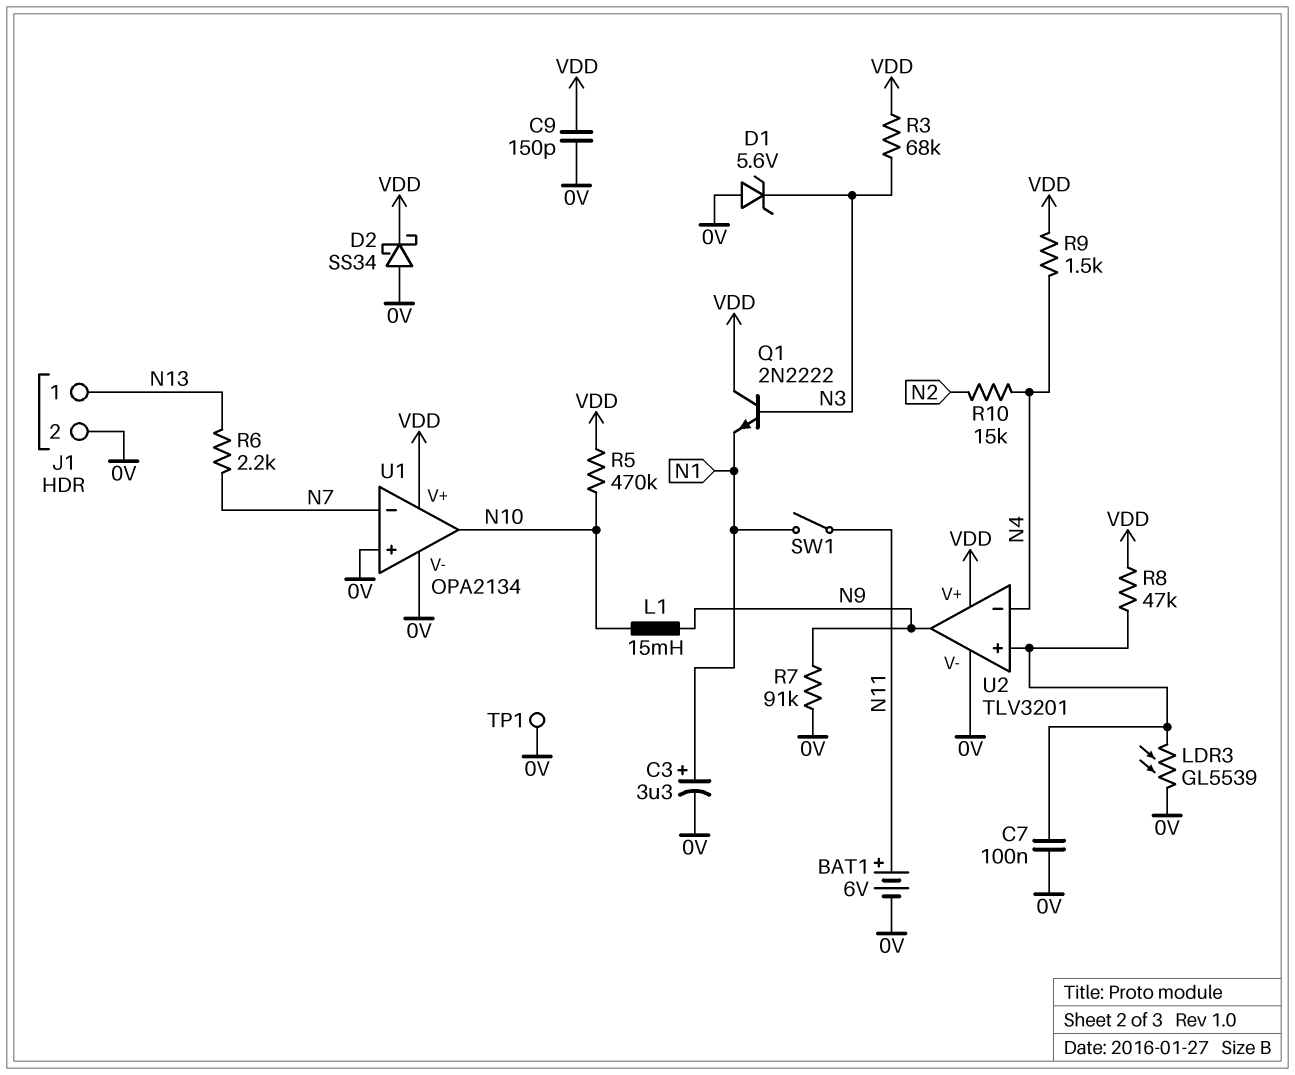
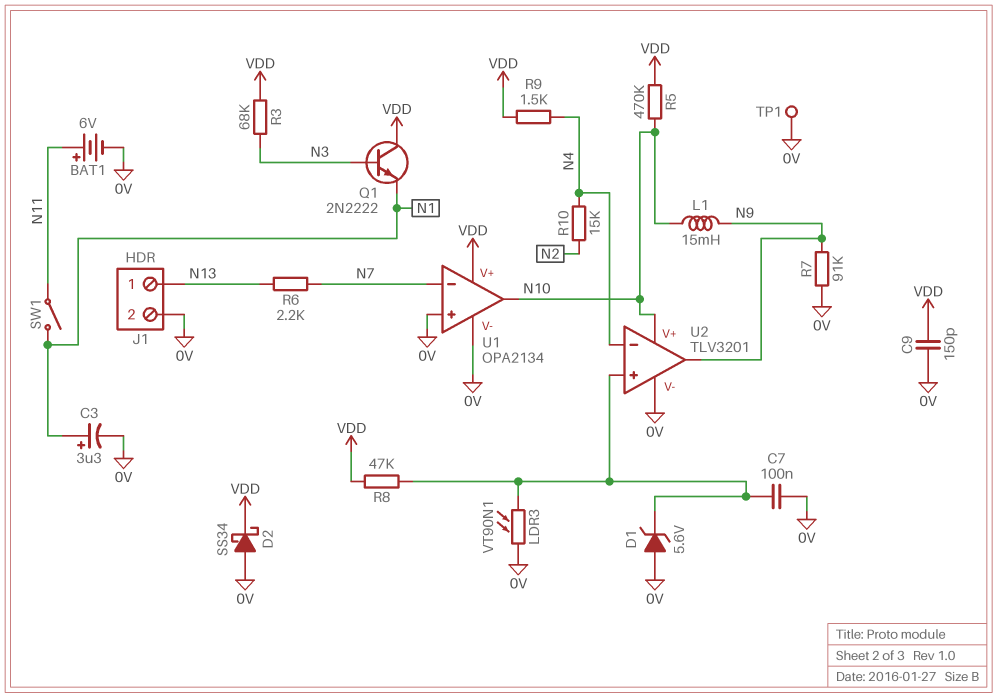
D1: zener 5.6V (A 0V, K N3) -> zener 5.6V (A 0V, K U2/in+)
LDR3: GL5539 (0V, U2/in+) -> VT90N1 (0V, U2/in+)
U2 pin V+: VDD -> N10

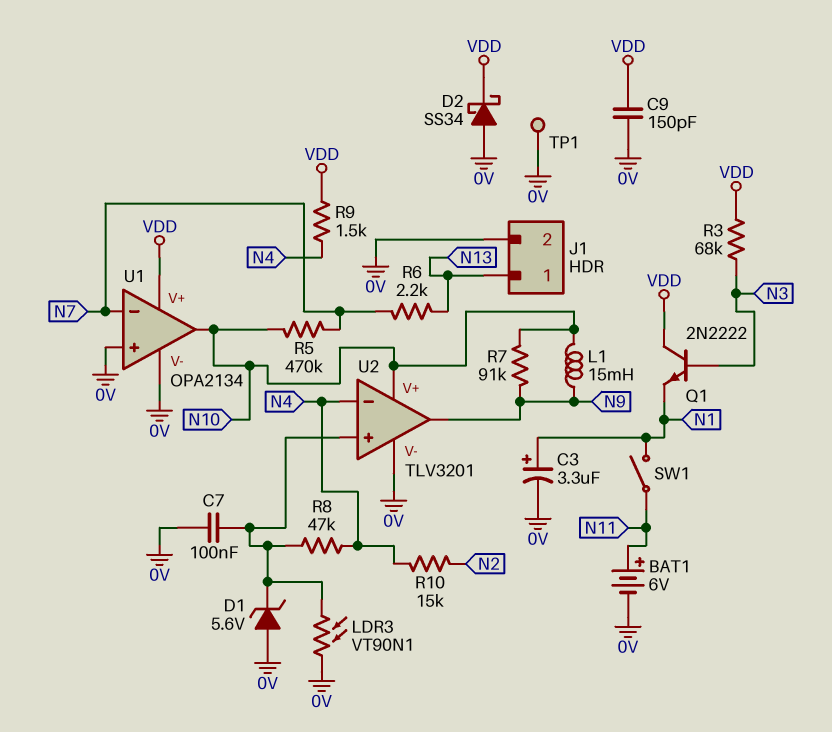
R5: 470k (N10, VDD) -> 470k (N7, N10)
R7: 91k (0V, N9) -> 91k (N9, N10)
R8: 47k (U2/in+, VDD) -> 47k (N4, U2/in+)

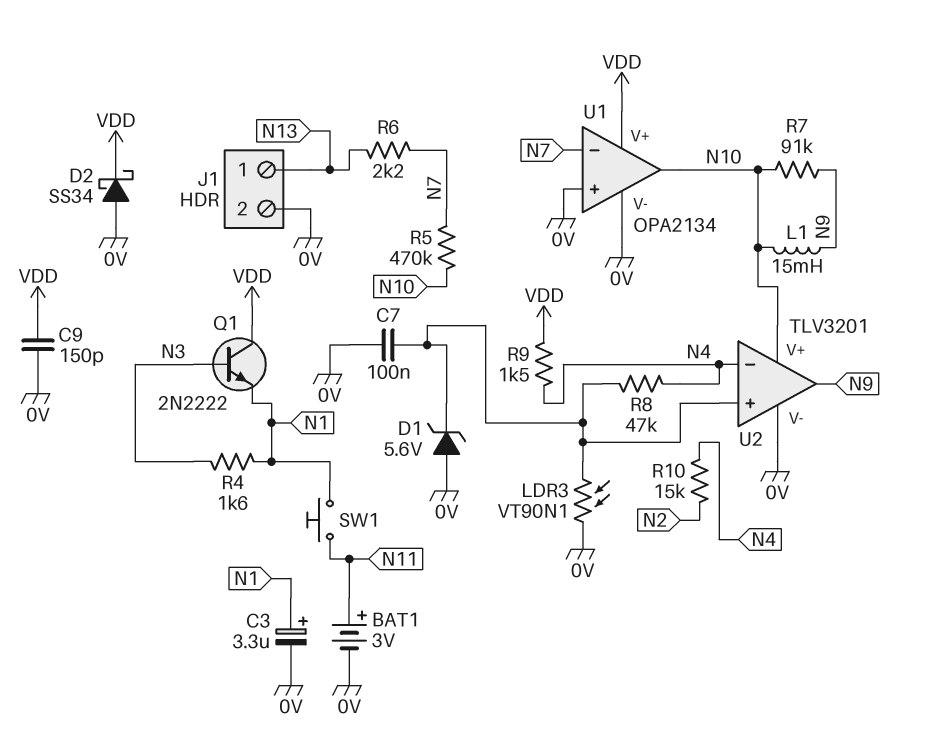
BAT1: 6V (plus N11, minus 0V) -> 3V (plus N11, minus 0V)
R3: 68k (N3, VDD) -> none
R4: none -> 1.6k (N1, N3)
SW1: switch (N1, N11) -> button (N1, N11)
TP1: test point (0V) -> none

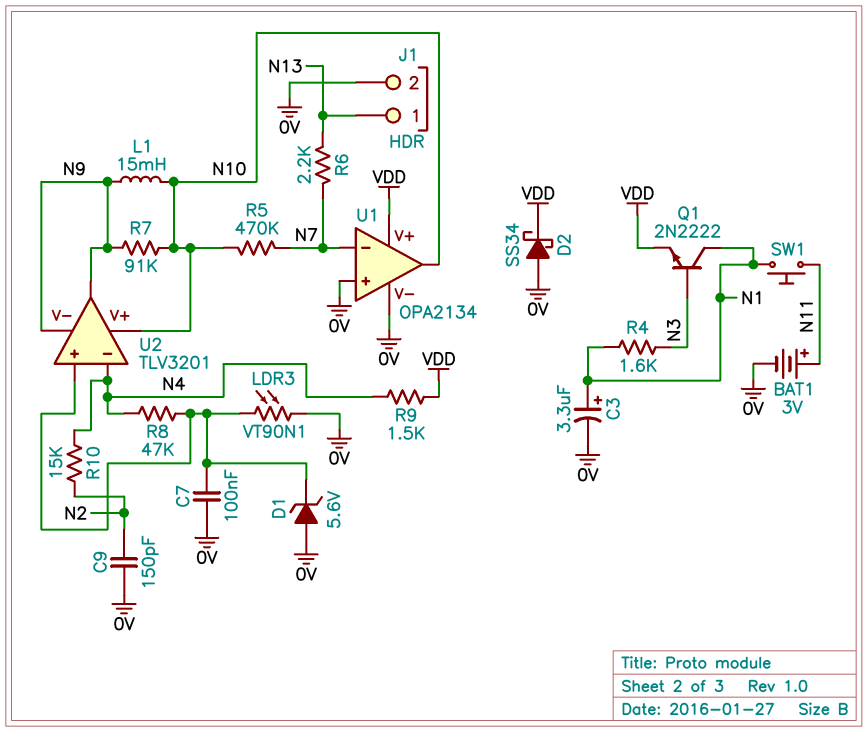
C9: 150pF (0V, VDD) -> 150pF (0V, N2)
Q1: NPN 2N2222 (B N3, C VDD, E N1) -> NPN 2N2222 (B N3, C N1, E VDD)
U2 pin V-: 0V -> N9

